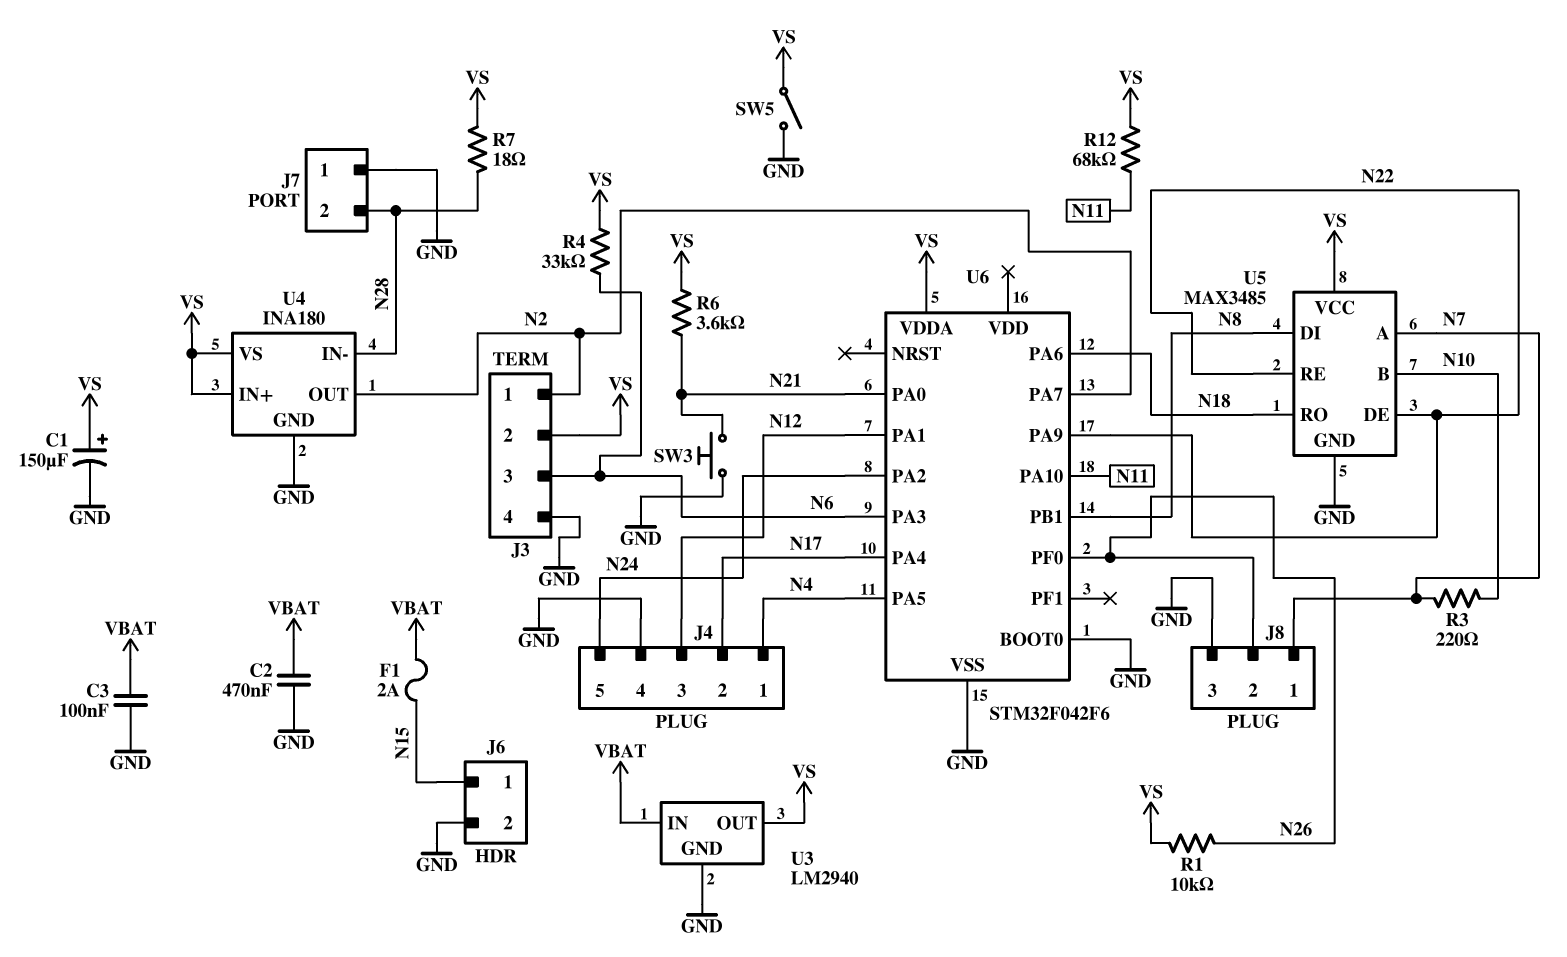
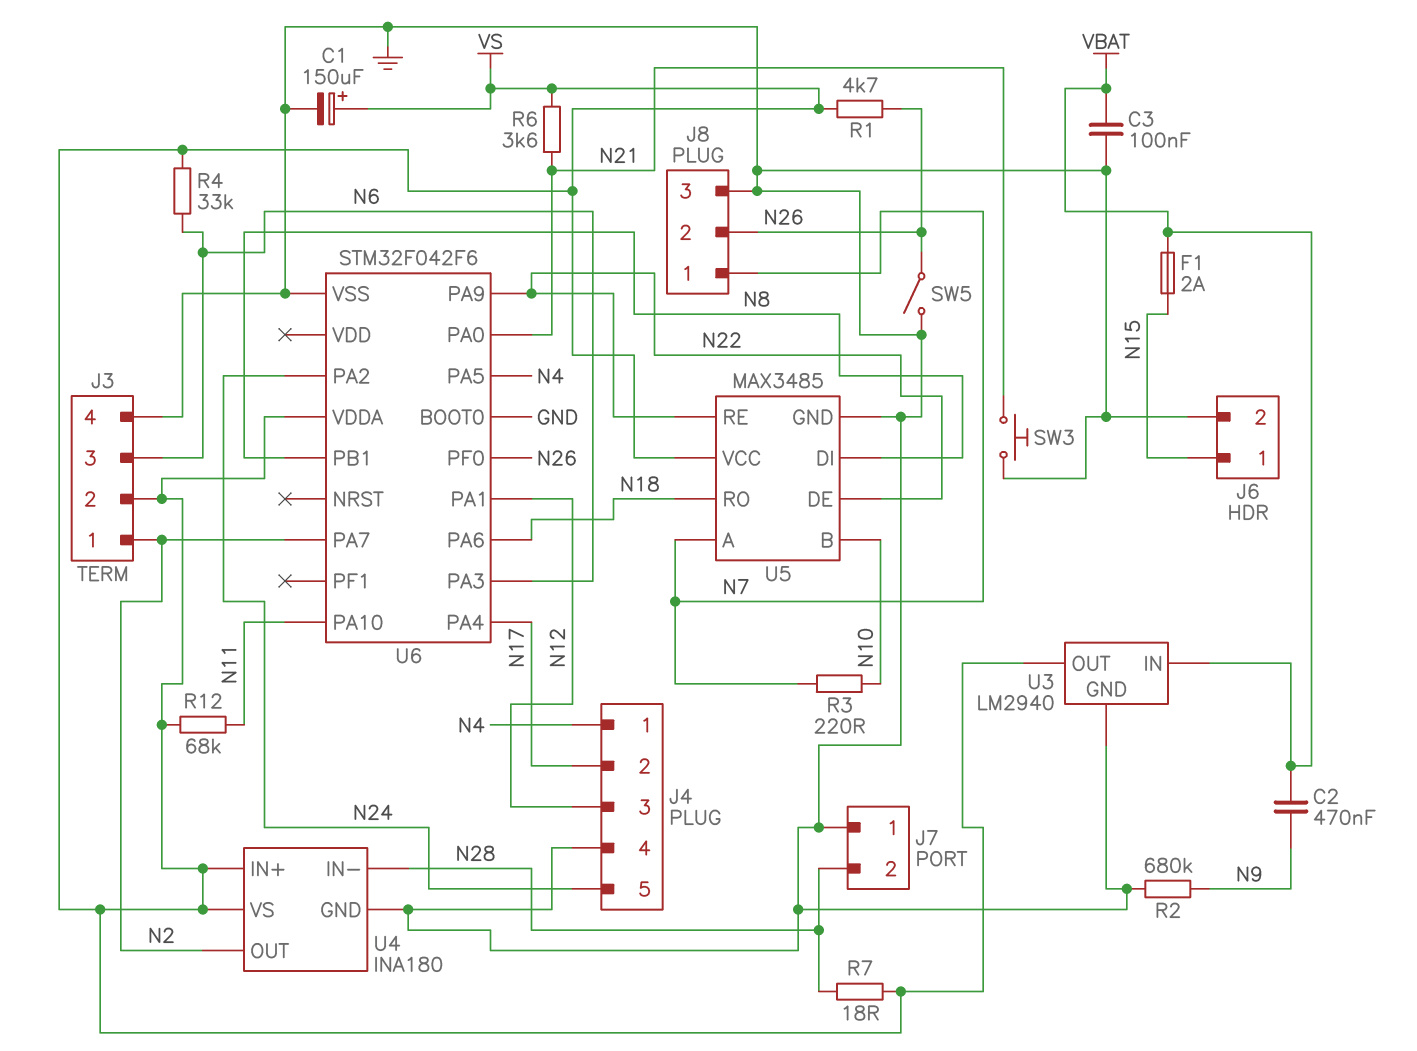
C2: 470nF (GND, VBAT) -> 470nF (N9, VBAT)
R1: 10k (N26, VS) -> 4.7k (N26, VS)
R2: none -> 680k (GND, N9)
SW5: switch (GND, VS) -> switch (GND, N26)

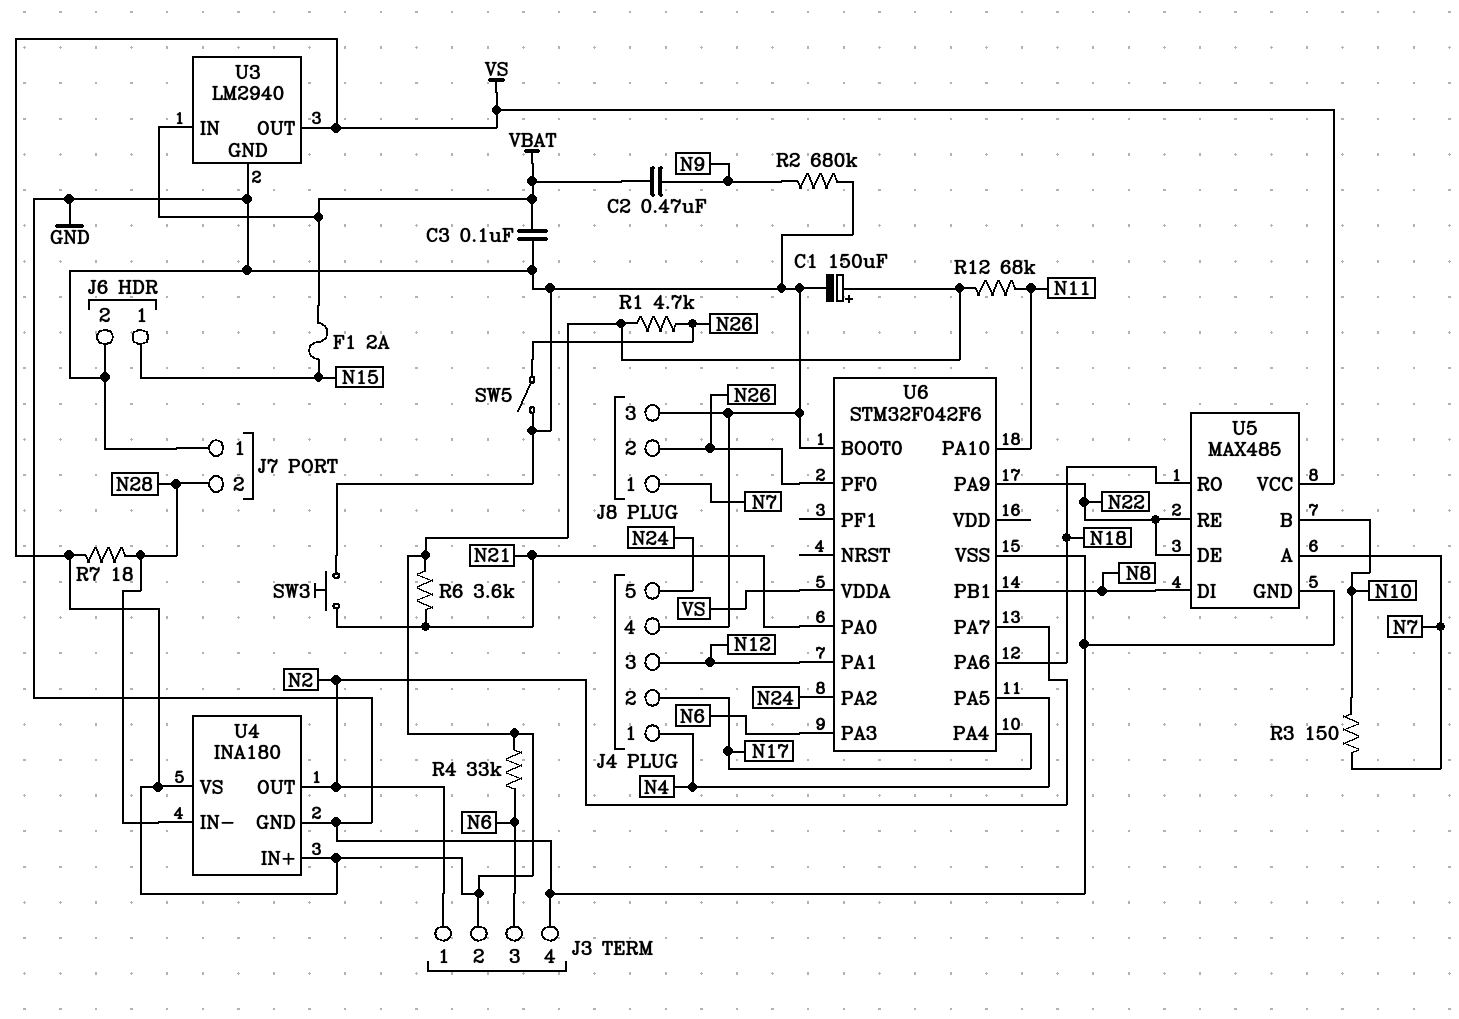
R3: 220 (N7, N10) -> 150 (N7, N10)
U5: MAX3485 -> MAX485

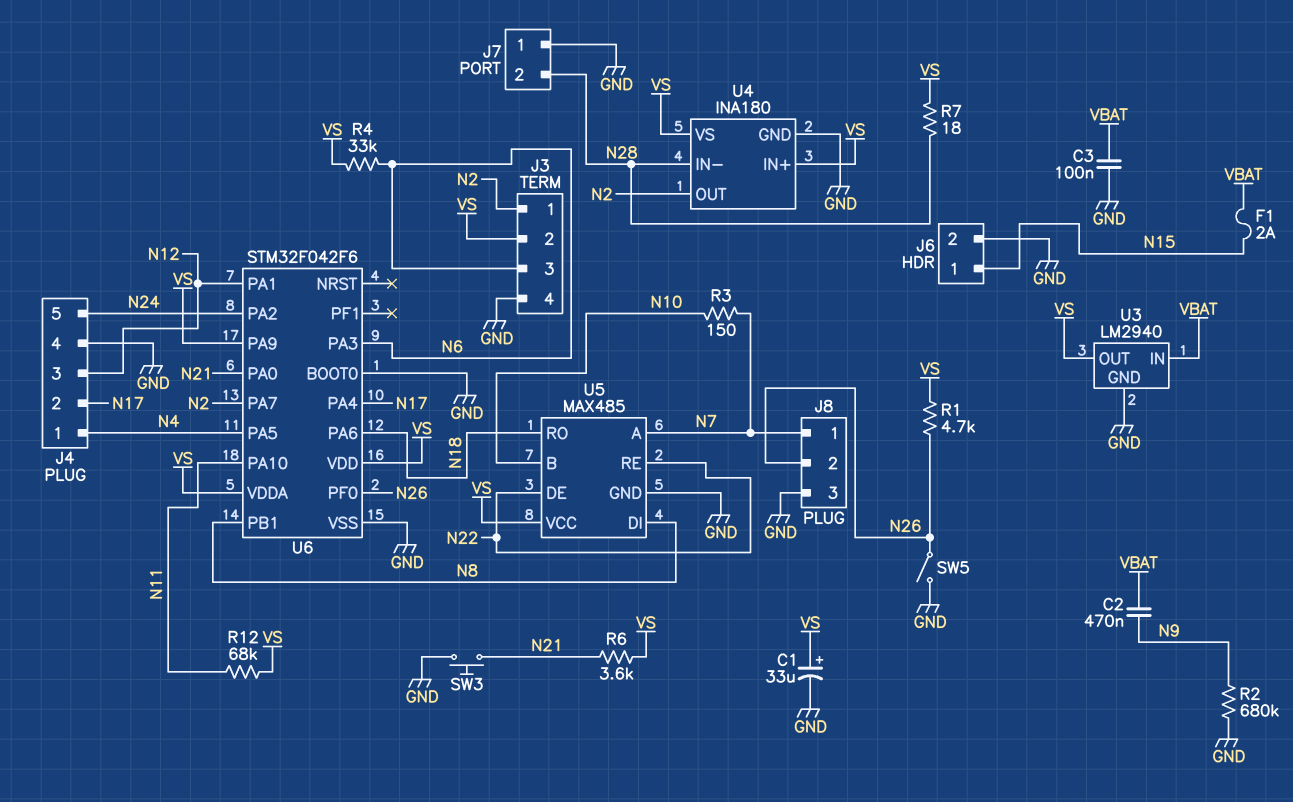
C1: 150uF (plus VS, minus GND) -> 33uF (plus VS, minus GND)
U6 pin PA9: N22 -> VS
U6 pin VDD: none -> VS

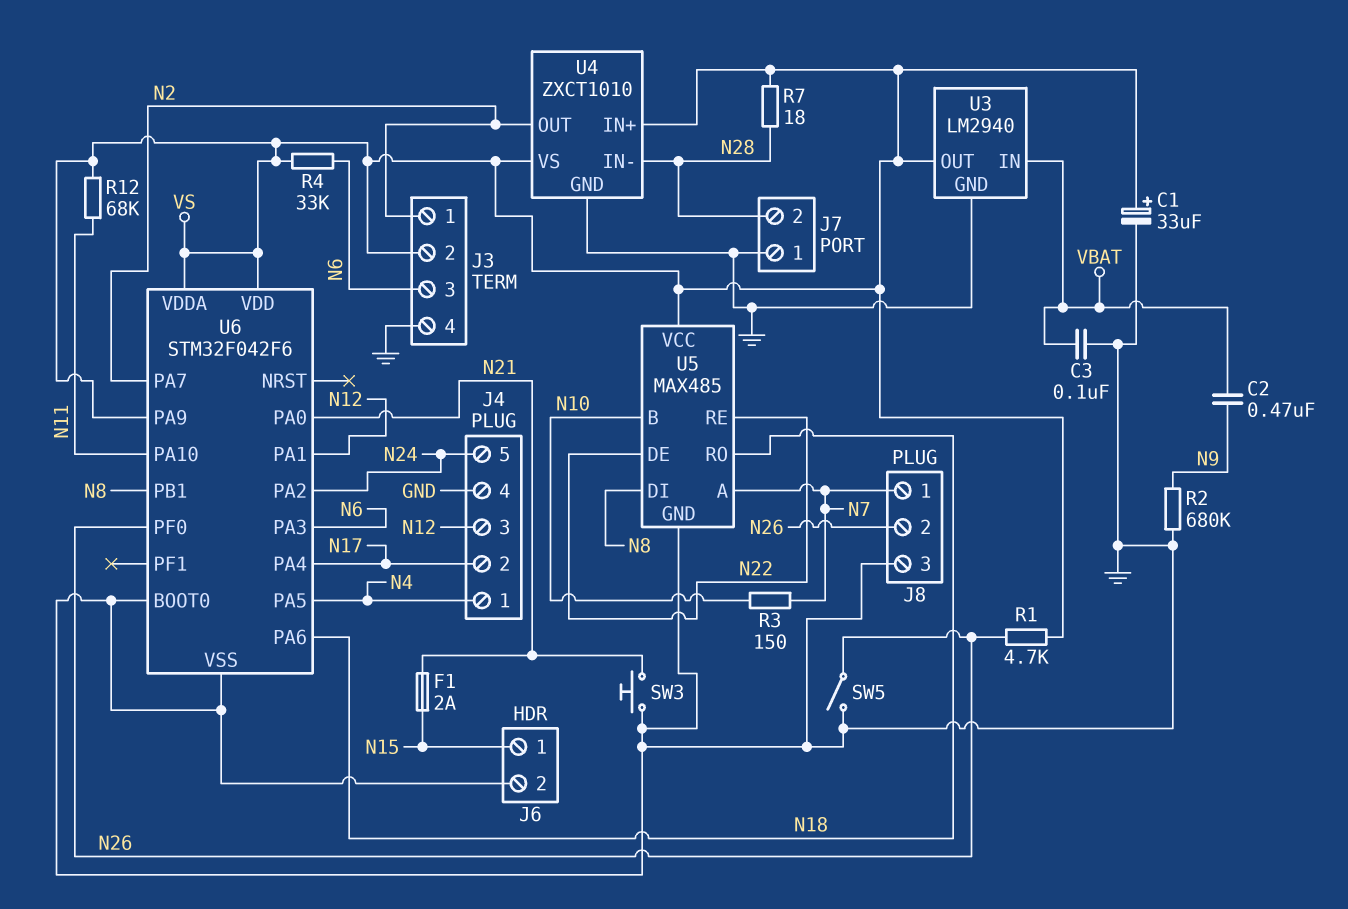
F1: 2A (N15, VBAT) -> 2A (N15, N21)
R6: 3.6k (N21, VS) -> none
U4: INA180 -> ZXCT1010

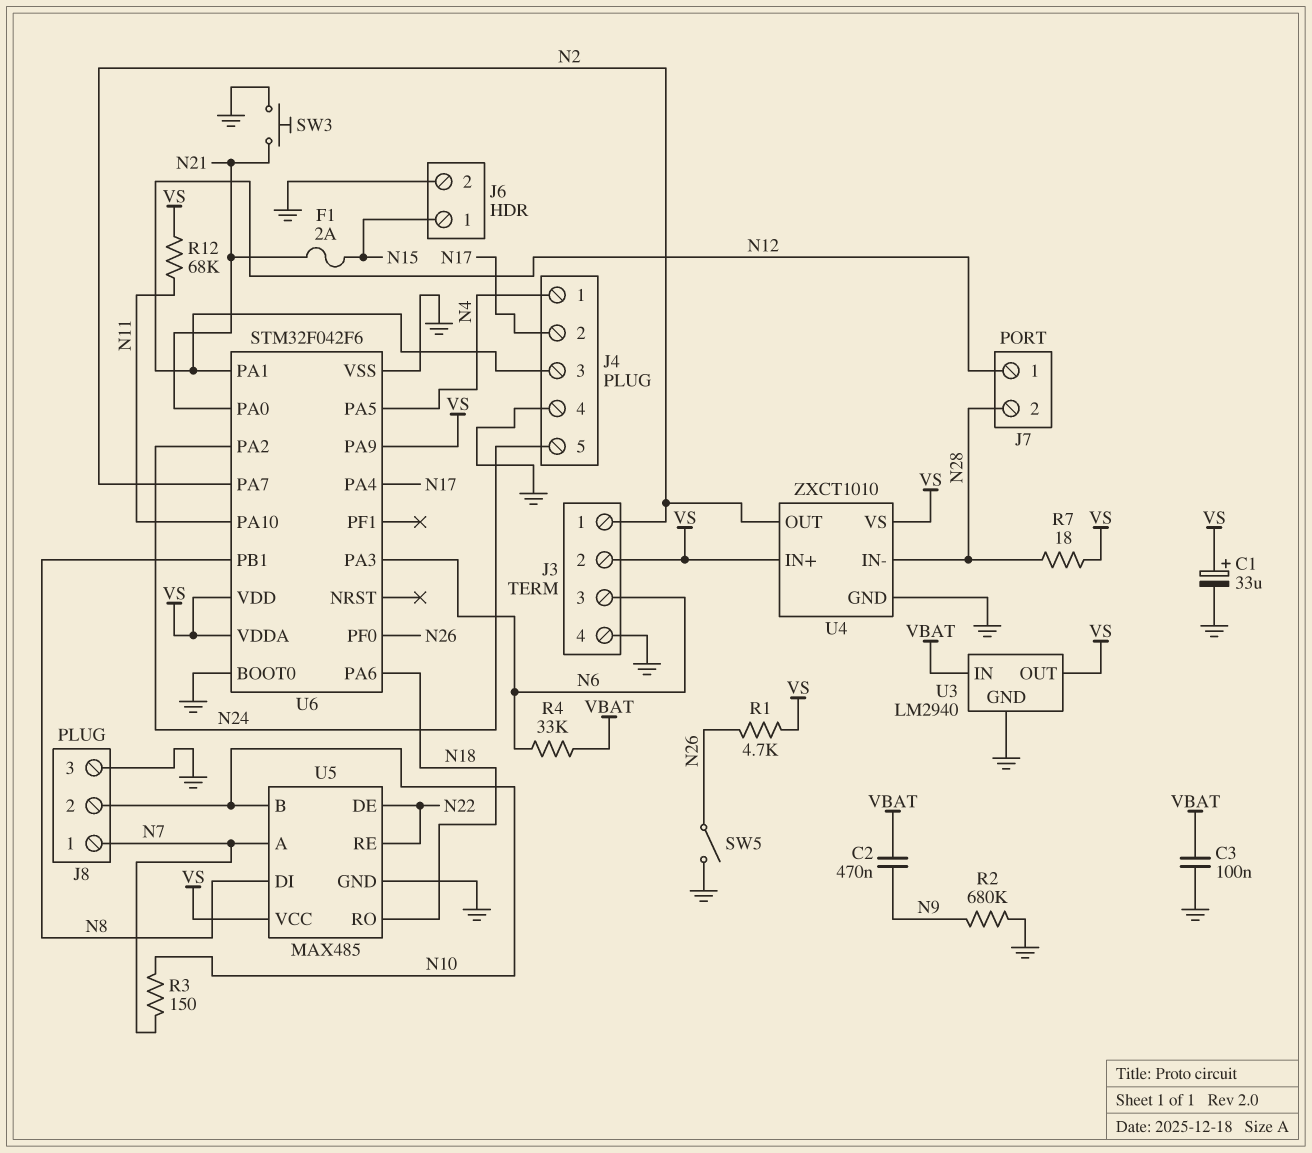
J7 pin 1: GND -> N12
J8 pin 2: N26 -> N10
R4: 33k (N6, VS) -> 33k (N6, VBAT)

